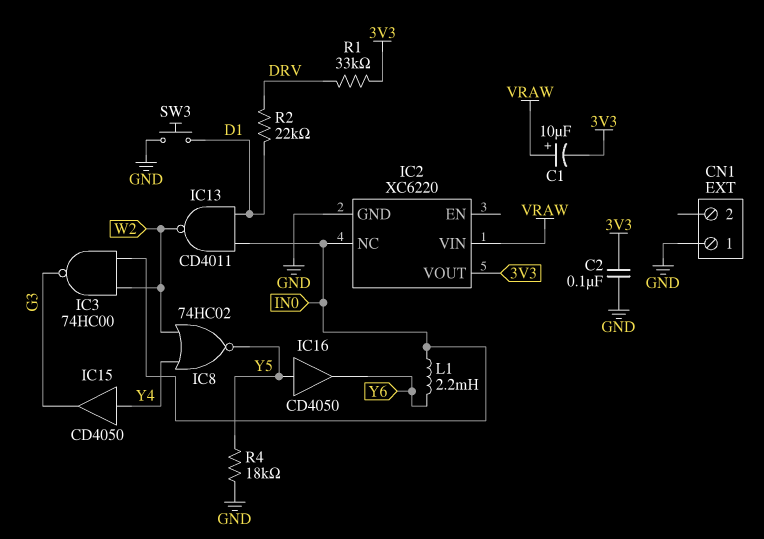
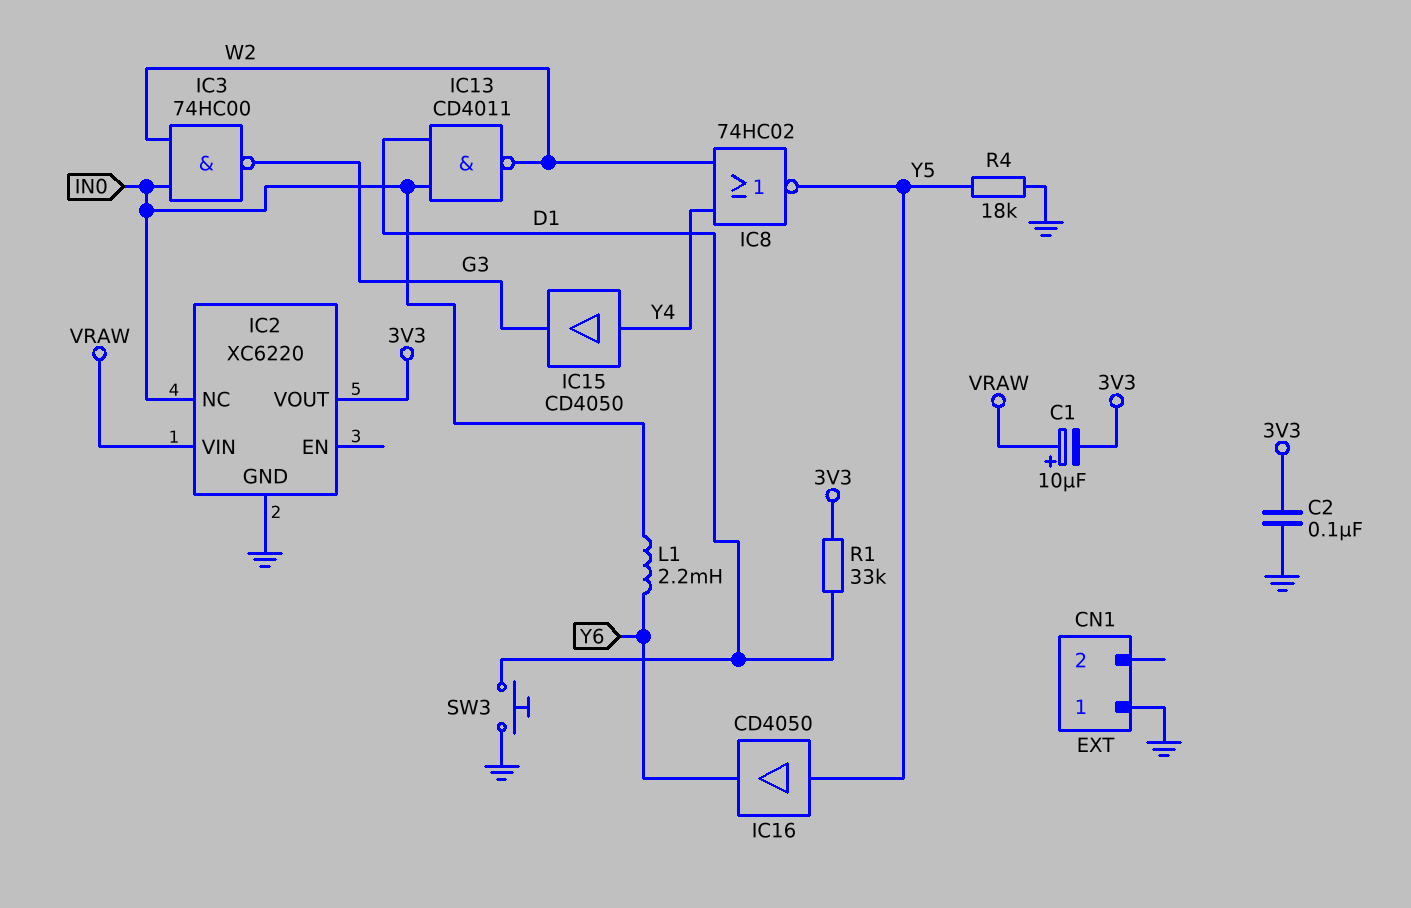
R1: 33k (3V3, DRV) -> 33k (3V3, D1)
R2: 22k (D1, DRV) -> none

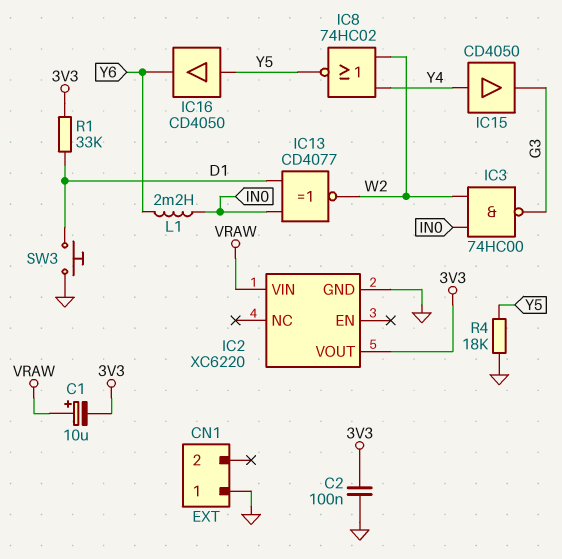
IC2 pin NC: IN0 -> none
IC13: NAND CD4011 (in D1, in IN0, out W2) -> XNOR CD4077 (in D1, in IN0, out W2)

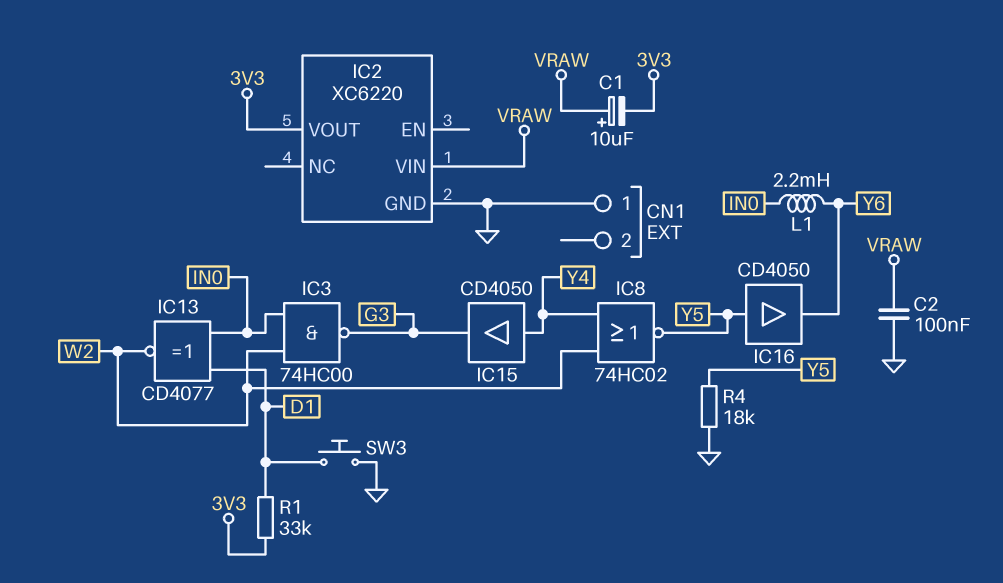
C2: 100nF (3V3, GND) -> 100nF (GND, VRAW)

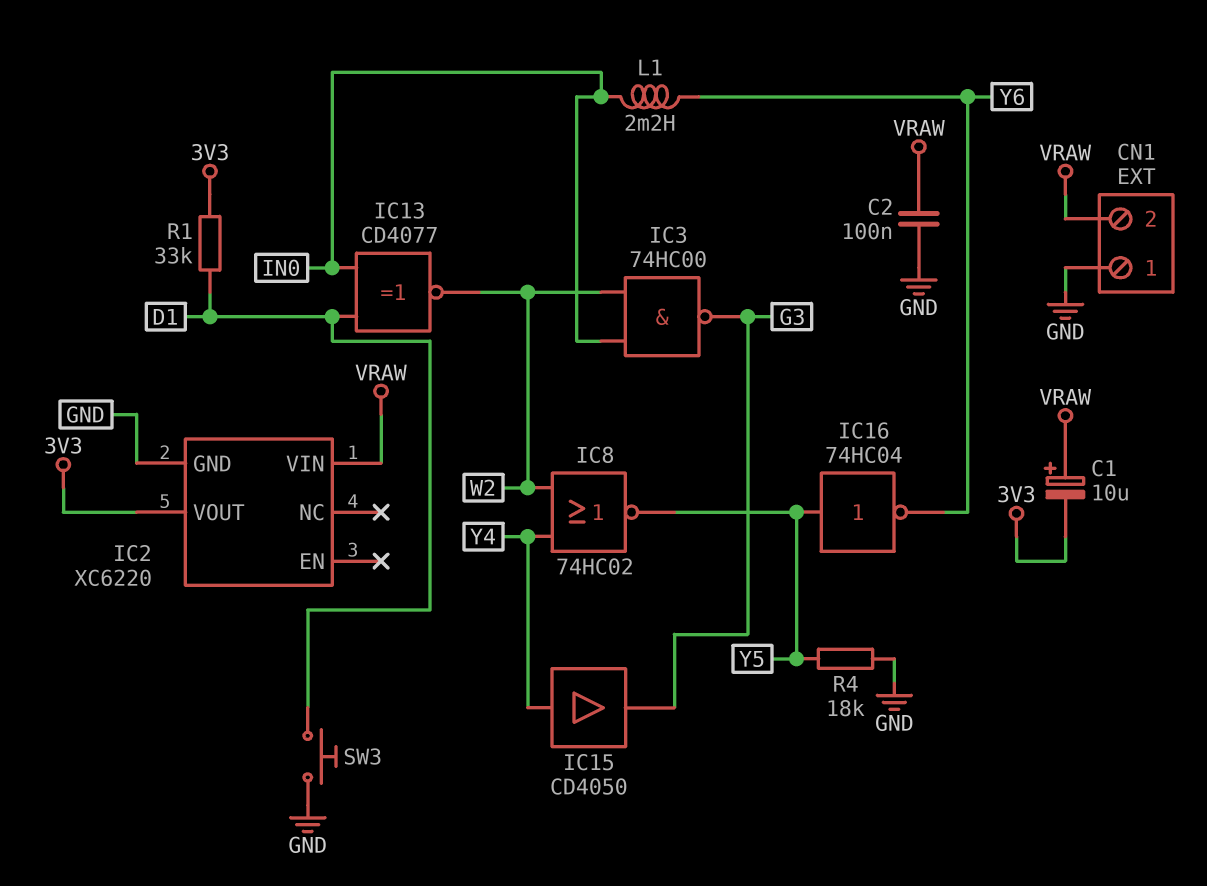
CN1 pin 2: none -> VRAW
IC16: buffer CD4050 (in Y5, out Y6) -> NOT 74HC04 (in Y5, out Y6)

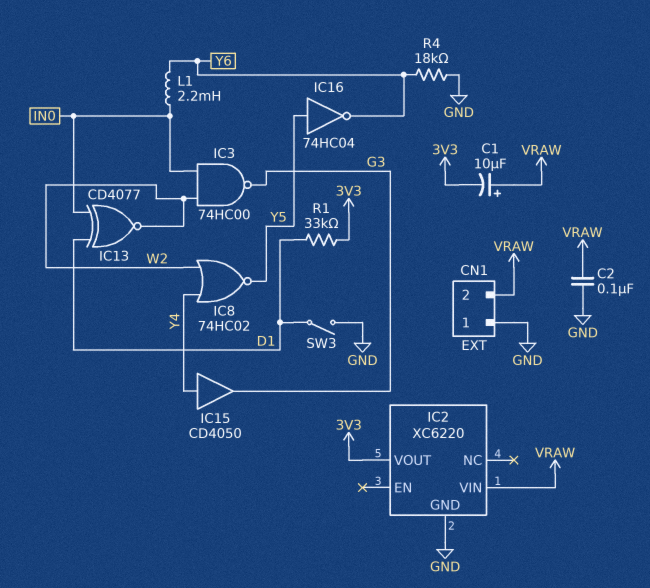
R4: 18k (GND, Y5) -> 18k (GND, Y6)
SW3: button (D1, GND) -> switch (D1, GND)

